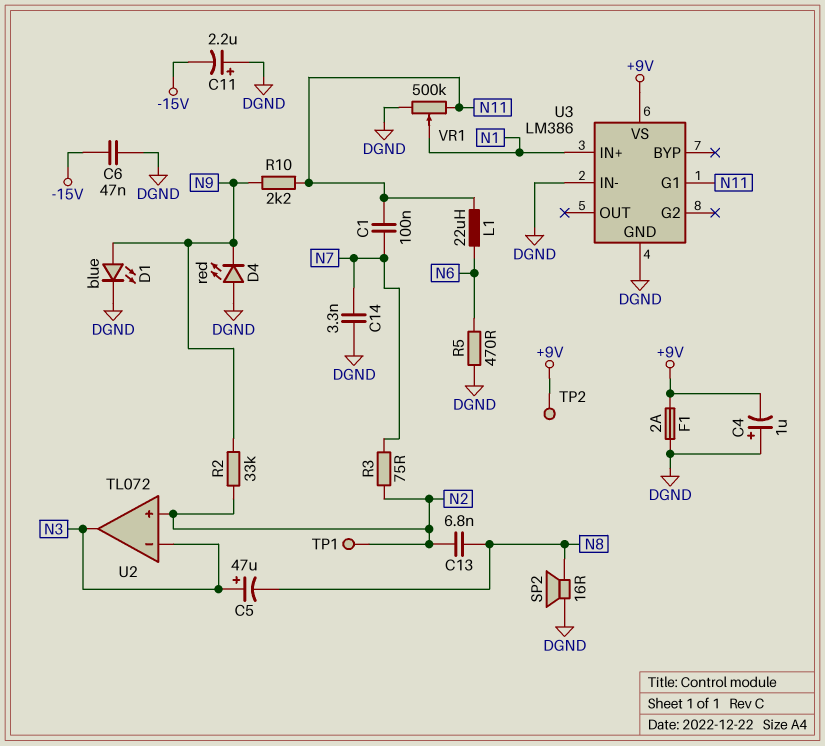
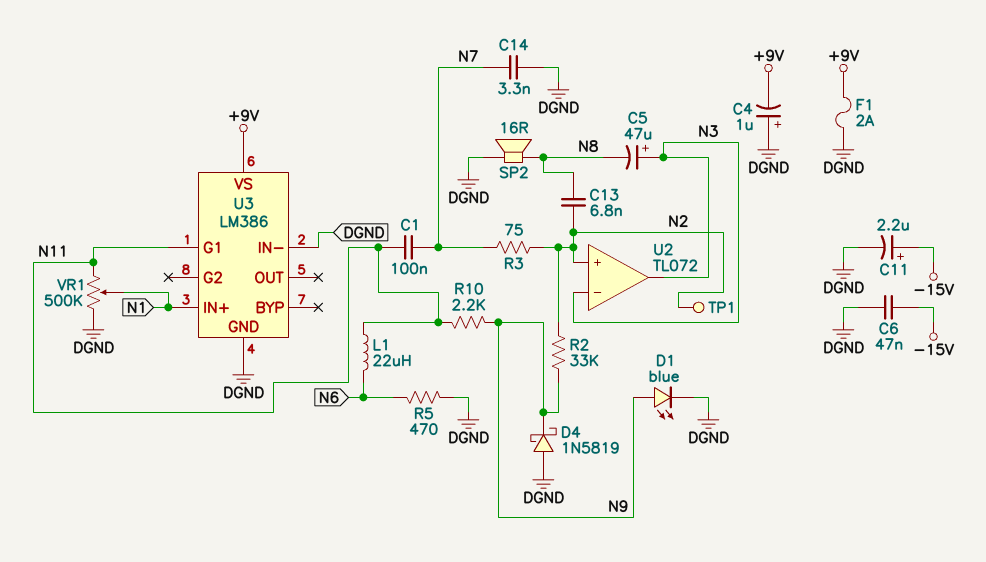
C11: 2.2uF (plus DGND, minus -15V) -> 2.2uF (plus -15V, minus DGND)
D4: LED red (A DGND, K N9) -> schottky 1N5819 (A DGND, K N9)
TP2: test point (+9V) -> none

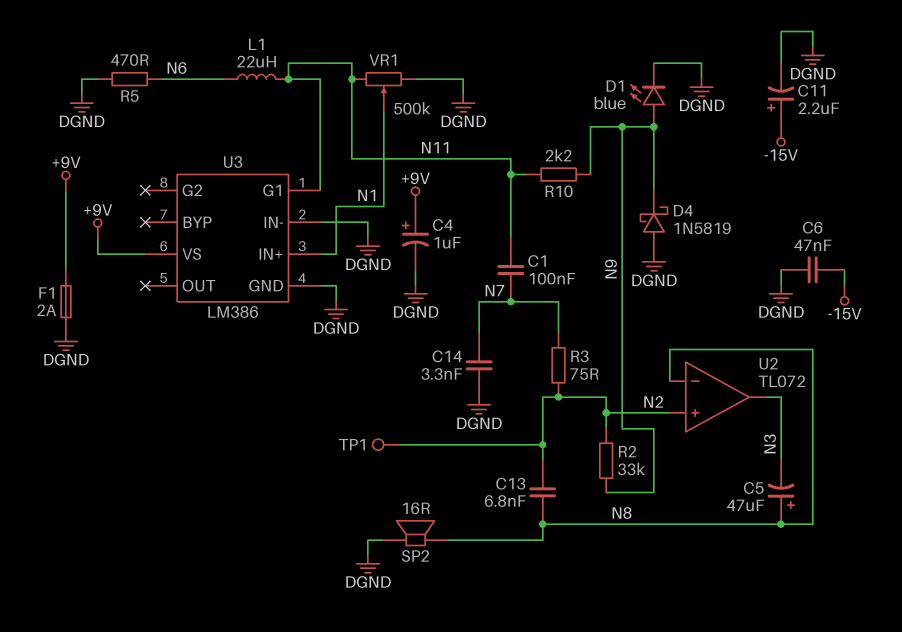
C4: 1uF (plus DGND, minus +9V) -> 1uF (plus +9V, minus DGND)
C5: 47uF (plus N3, minus N8) -> 47uF (plus N8, minus N3)
U2 pin in-: N3 -> N8

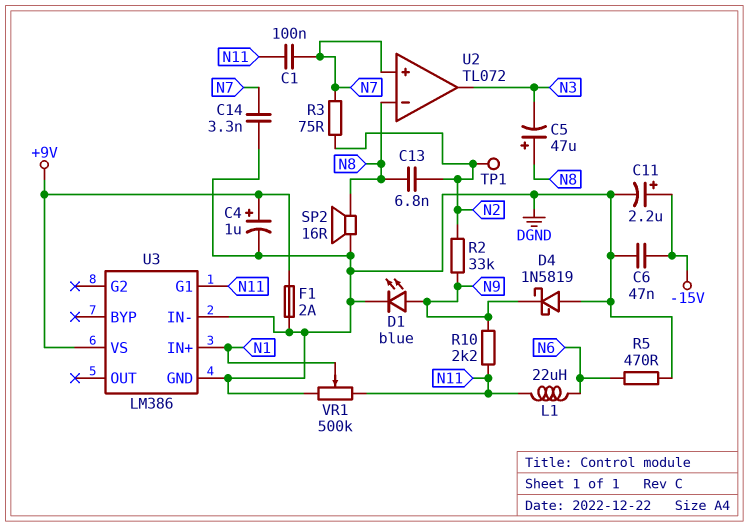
U2 pin in+: N2 -> N7

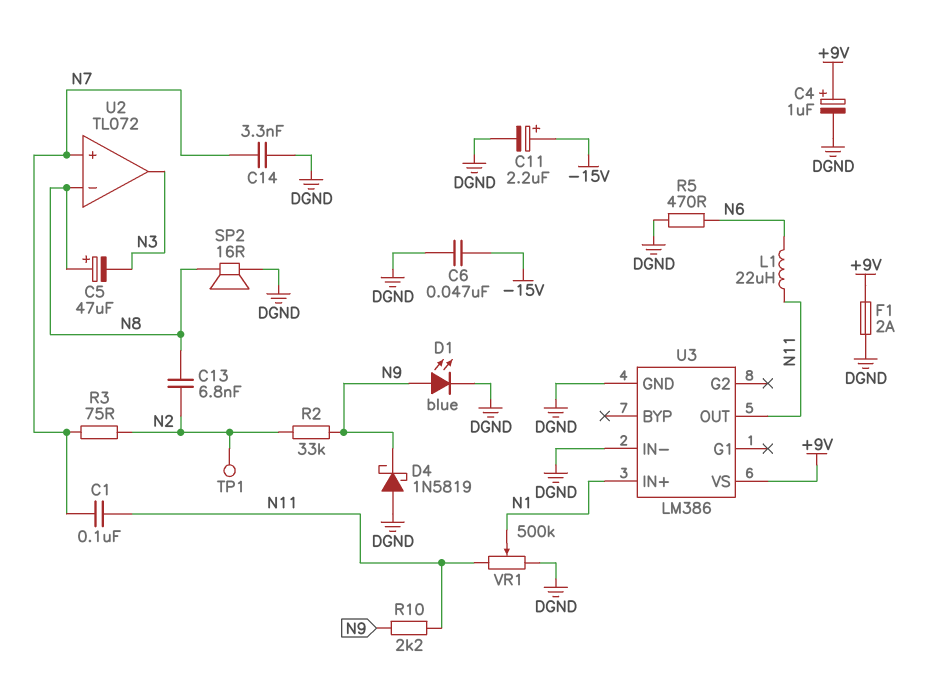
U3 pin G1: N11 -> none
U3 pin OUT: none -> N11

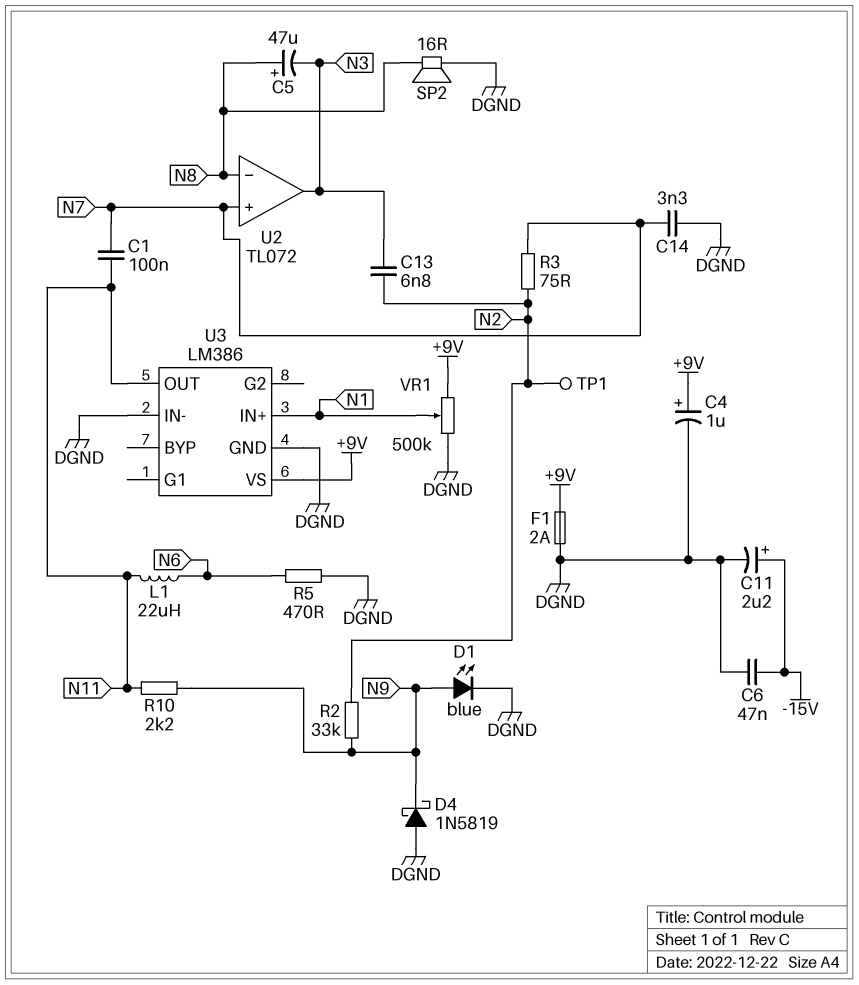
C13: 6.8nF (N2, N8) -> 6.8nF (N2, N3)
VR1: 500k (DGND, N11, wiper N1) -> 500k (+9V, DGND, wiper N1)

